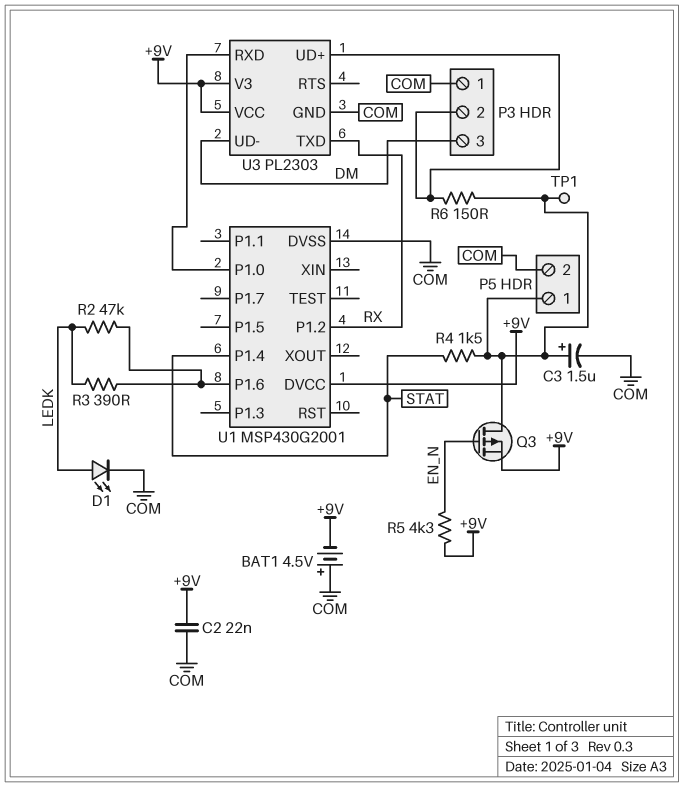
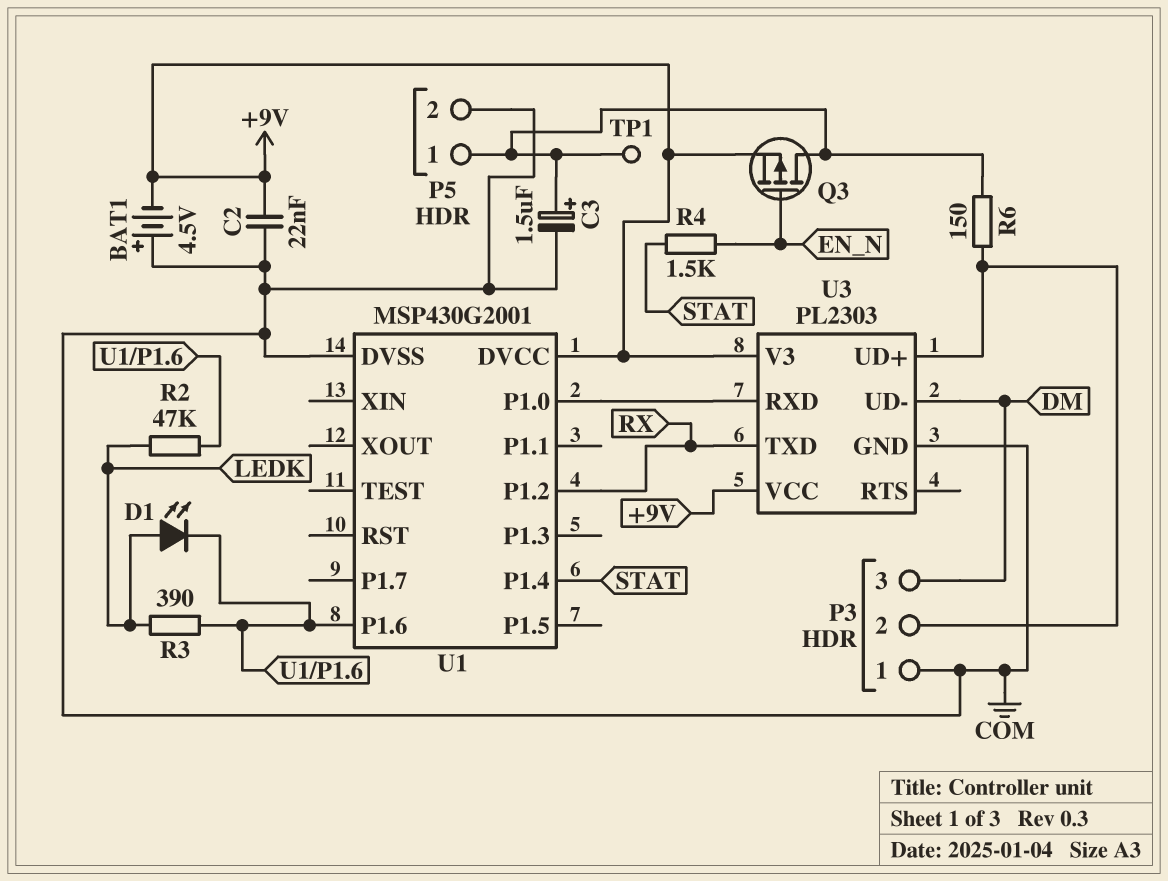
D1: LED (A LEDK, K COM) -> LED (A LEDK, K U1/P1.6)
R4: 1.5k (P5/1, STAT) -> 1.5k (EN_N, STAT)
R5: 4.3k (+9V, EN_N) -> none

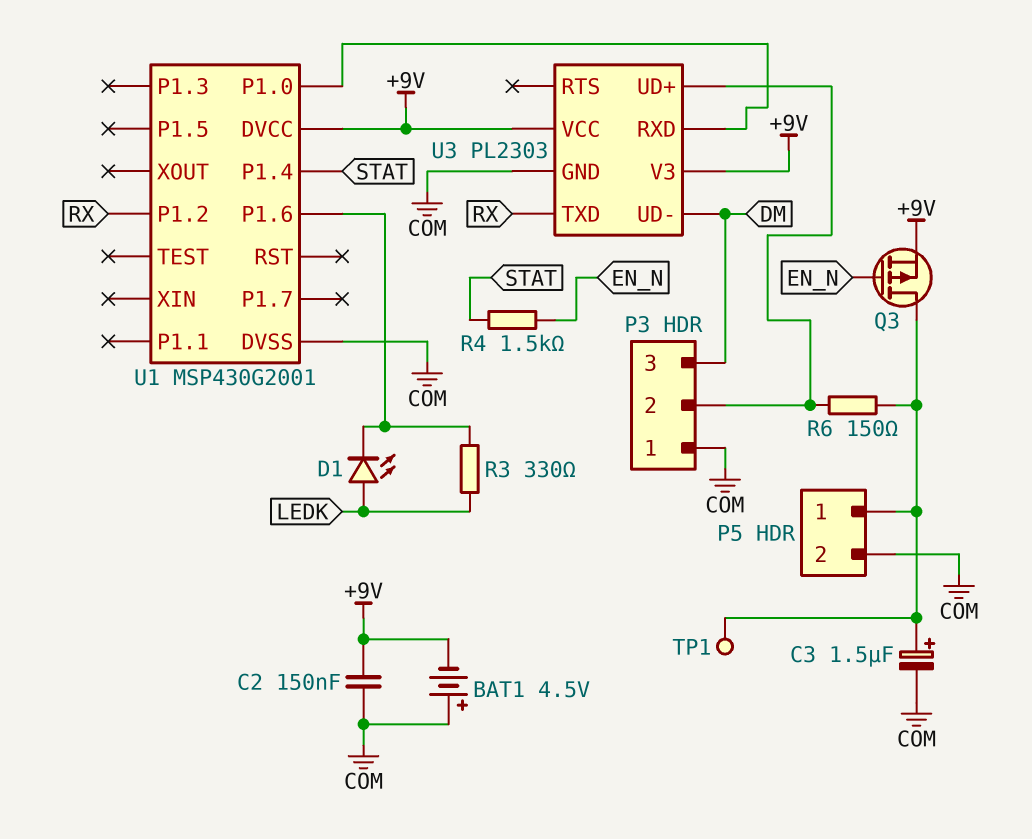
C2: 22nF (+9V, COM) -> 150nF (+9V, COM)
R2: 47k (LEDK, U1/P1.6) -> none
R3: 390 (LEDK, U1/P1.6) -> 330 (LEDK, U1/P1.6)

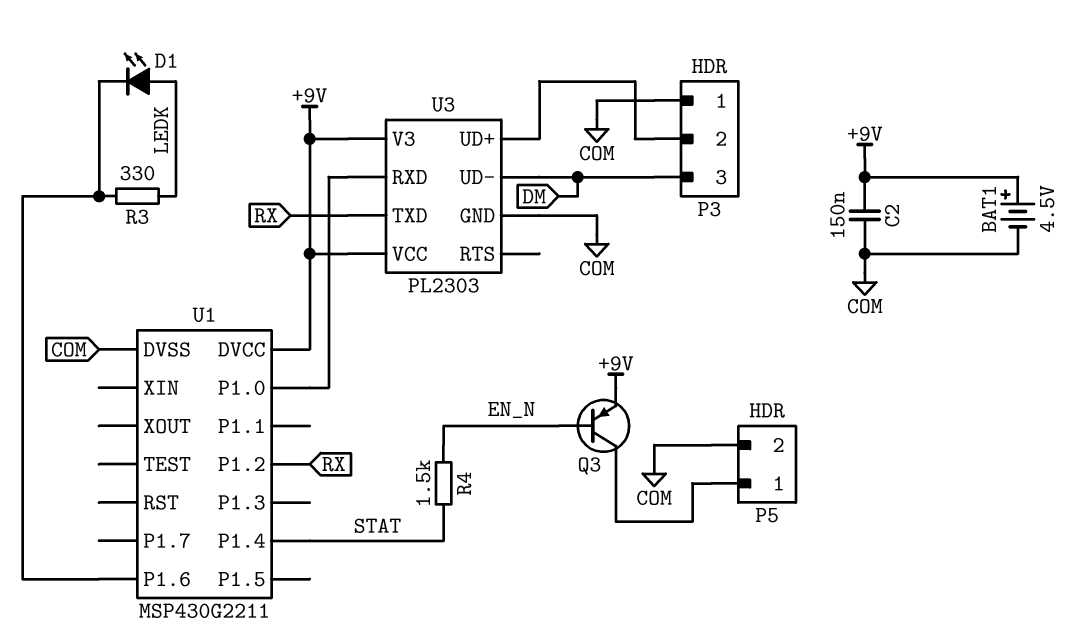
BAT1: 4.5V (plus COM, minus +9V) -> 4.5V (plus +9V, minus COM)
C3: 1.5uF (plus P5/1, minus COM) -> none
Q3: PMOS (G EN_N, D P5/1, S +9V) -> PNP (B EN_N, C P5/1, E +9V)
R6: 150 (P3/2, P5/1) -> none
TP1: test point (P5/1) -> none
U1: MSP430G2001 -> MSP430G2211

